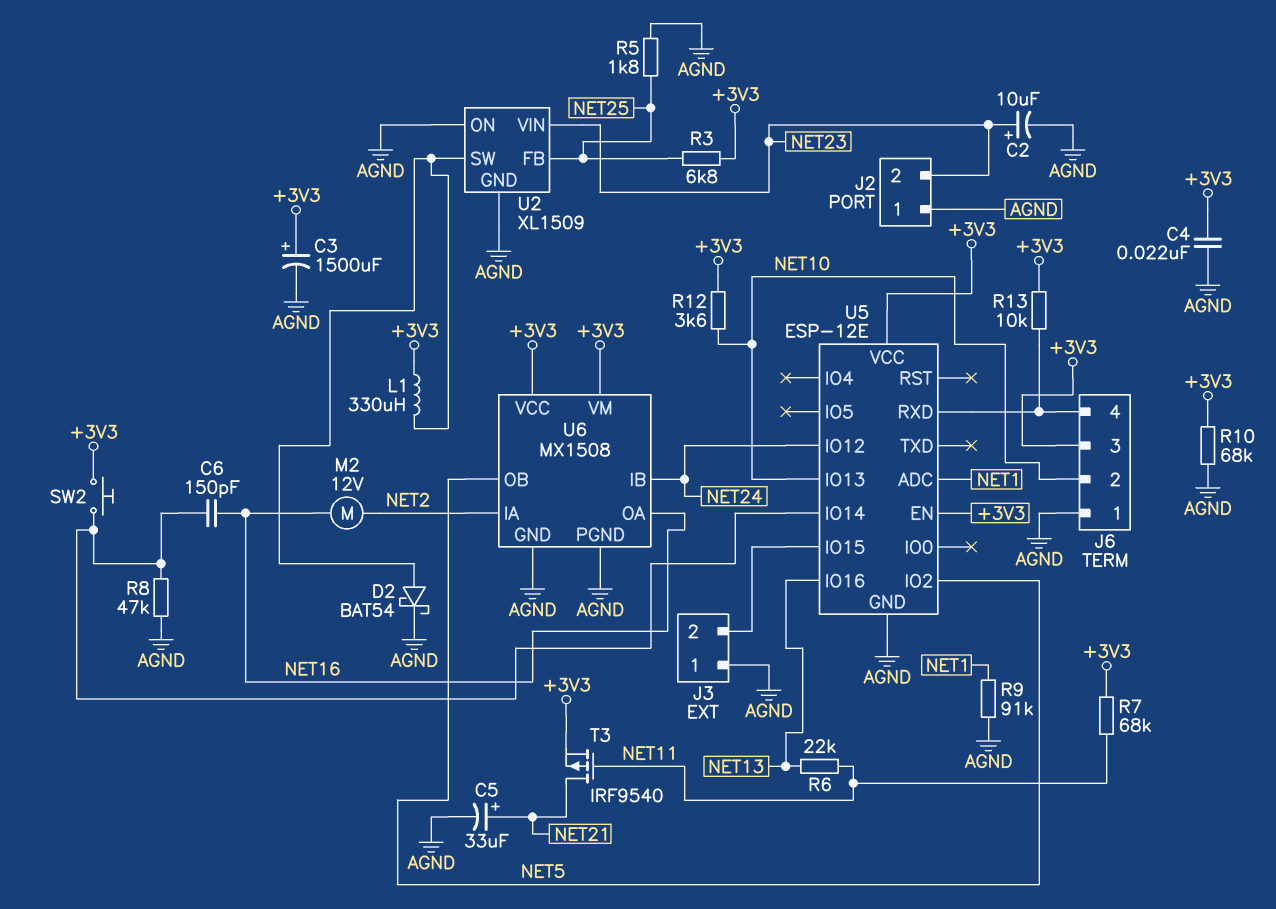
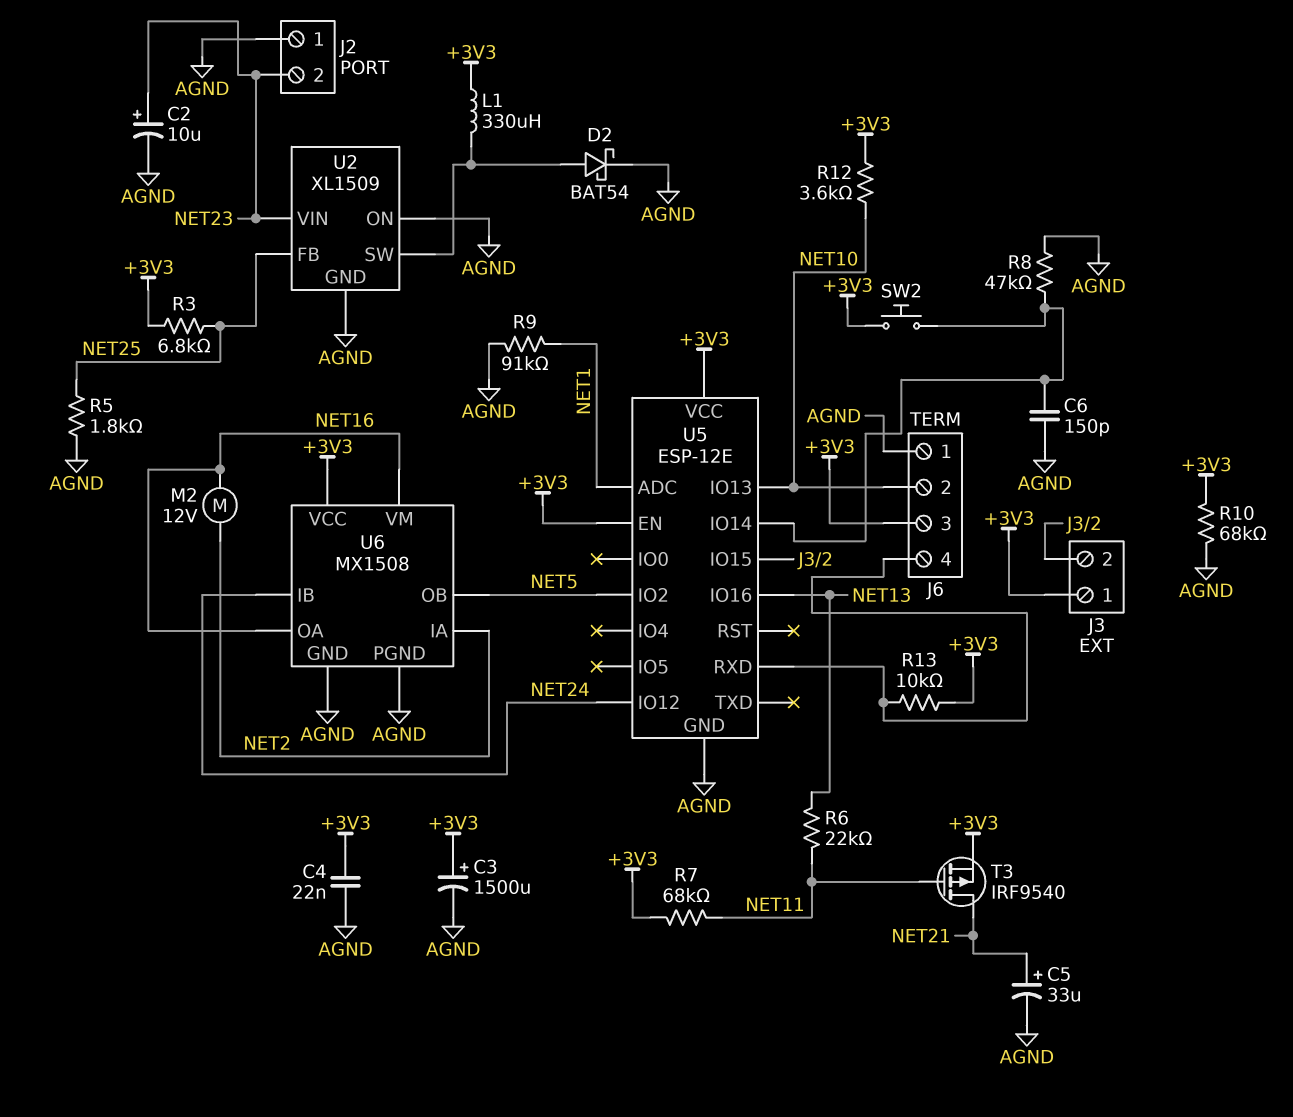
C6: 150pF (NET16, U5/IO14) -> 150pF (AGND, U5/IO14)
J3 pin 1: AGND -> +3V3
U6 pin VM: +3V3 -> NET16

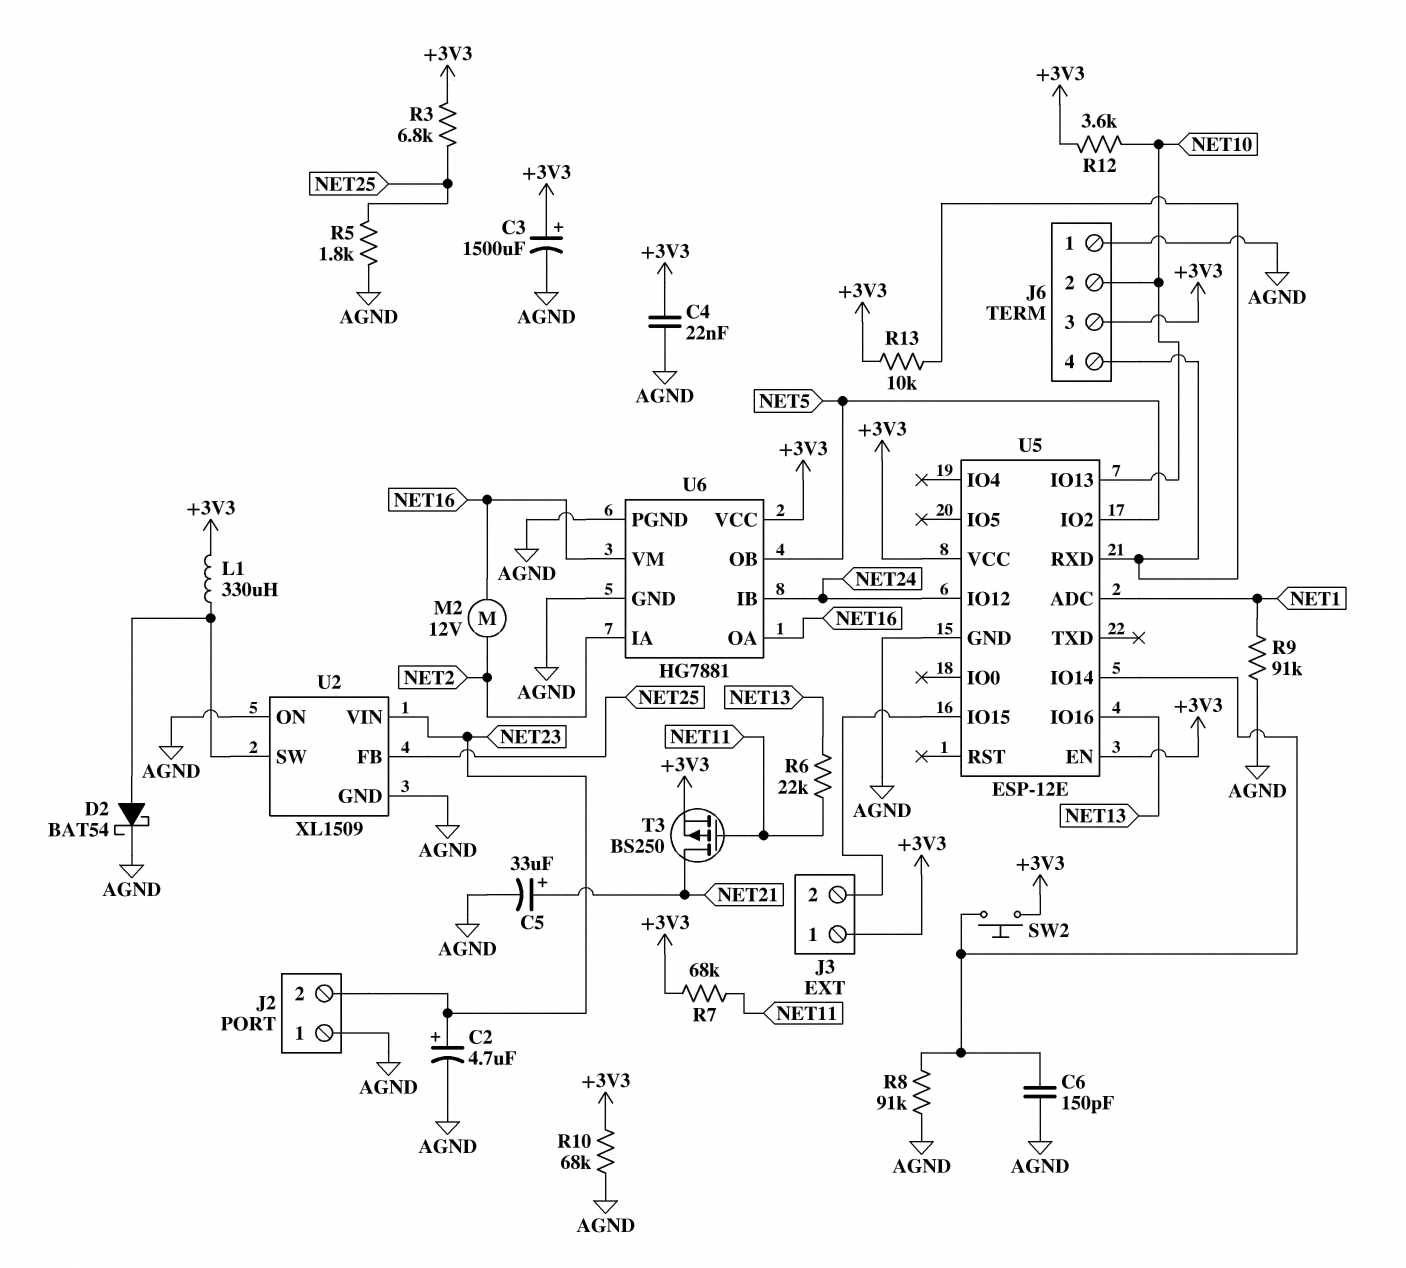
C2: 10uF (plus NET23, minus AGND) -> 4.7uF (plus NET23, minus AGND)
R8: 47k (AGND, U5/IO14) -> 91k (AGND, U5/IO14)
T3: PMOS IRF9540 (G NET11, D NET21, S +3V3) -> PMOS BS250 (G NET11, D NET21, S +3V3)
U6: MX1508 -> HG7881

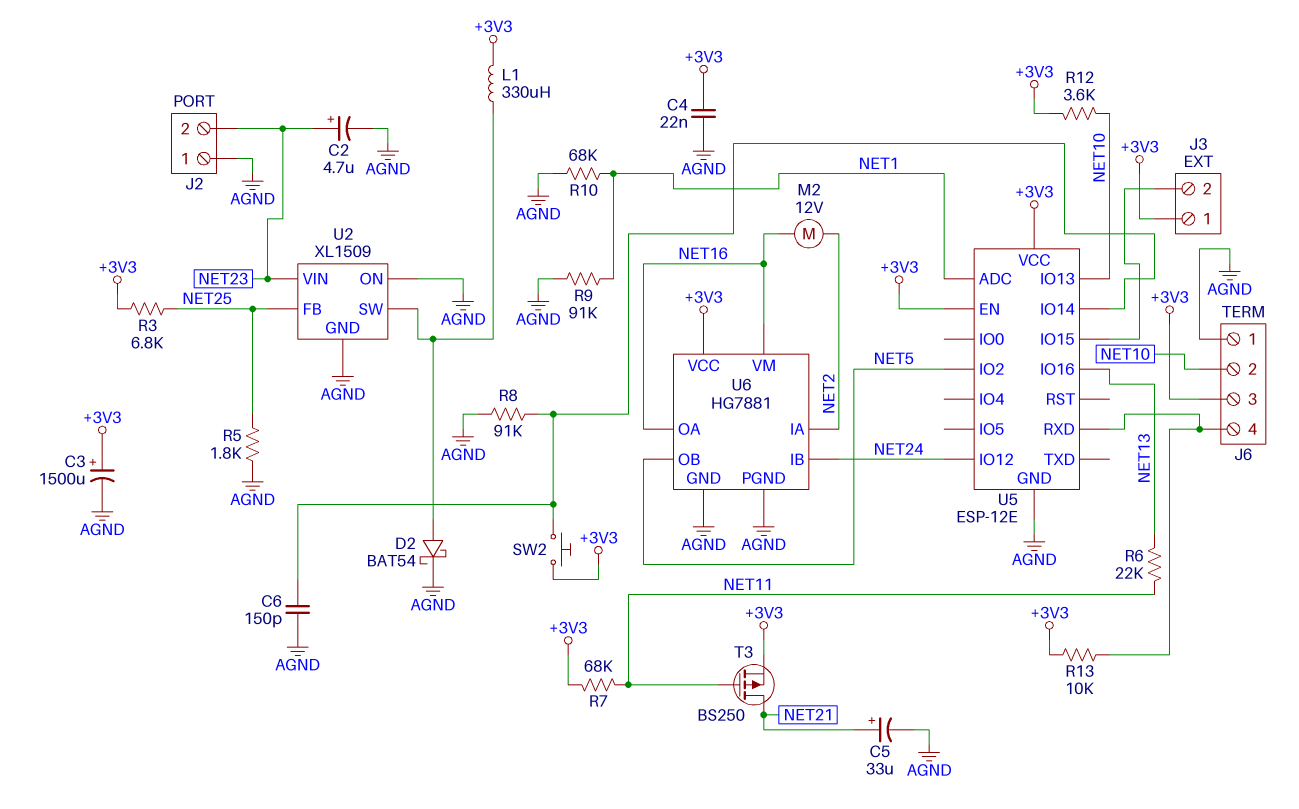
R10: 68k (+3V3, AGND) -> 68k (AGND, NET1)

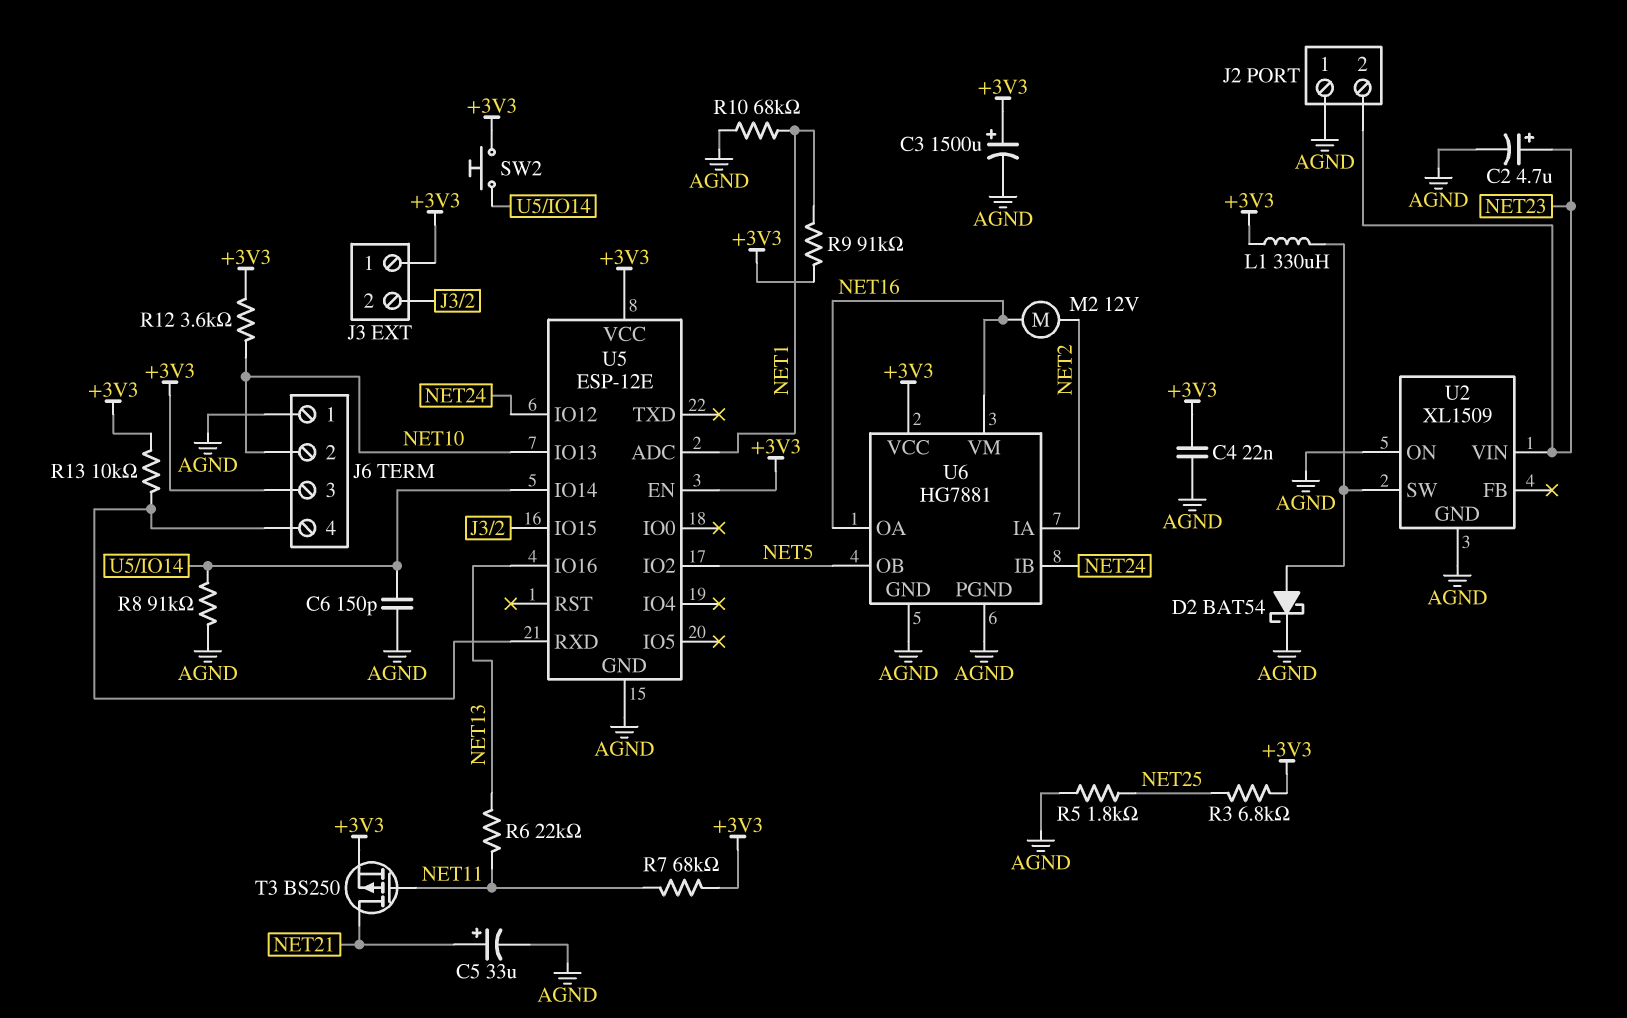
R9: 91k (AGND, NET1) -> 91k (+3V3, NET1)
U2 pin FB: NET25 -> none

